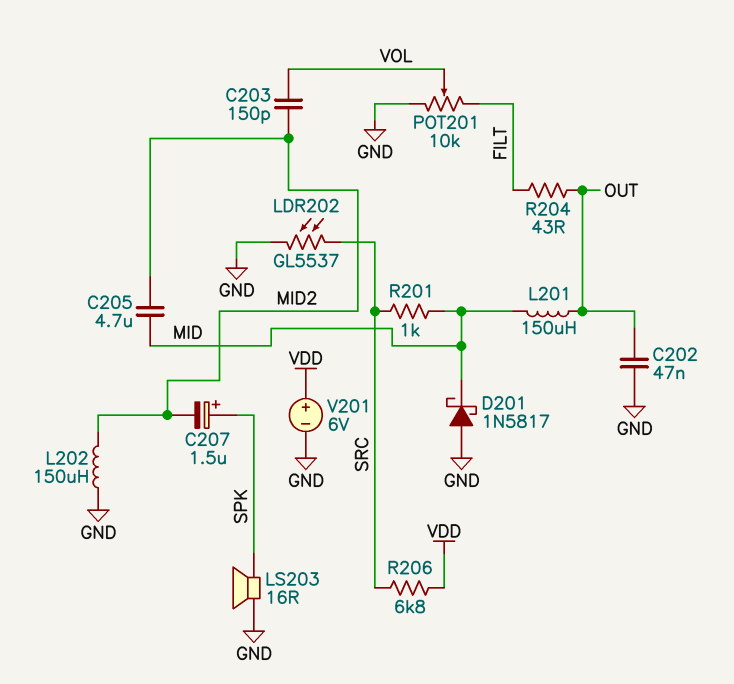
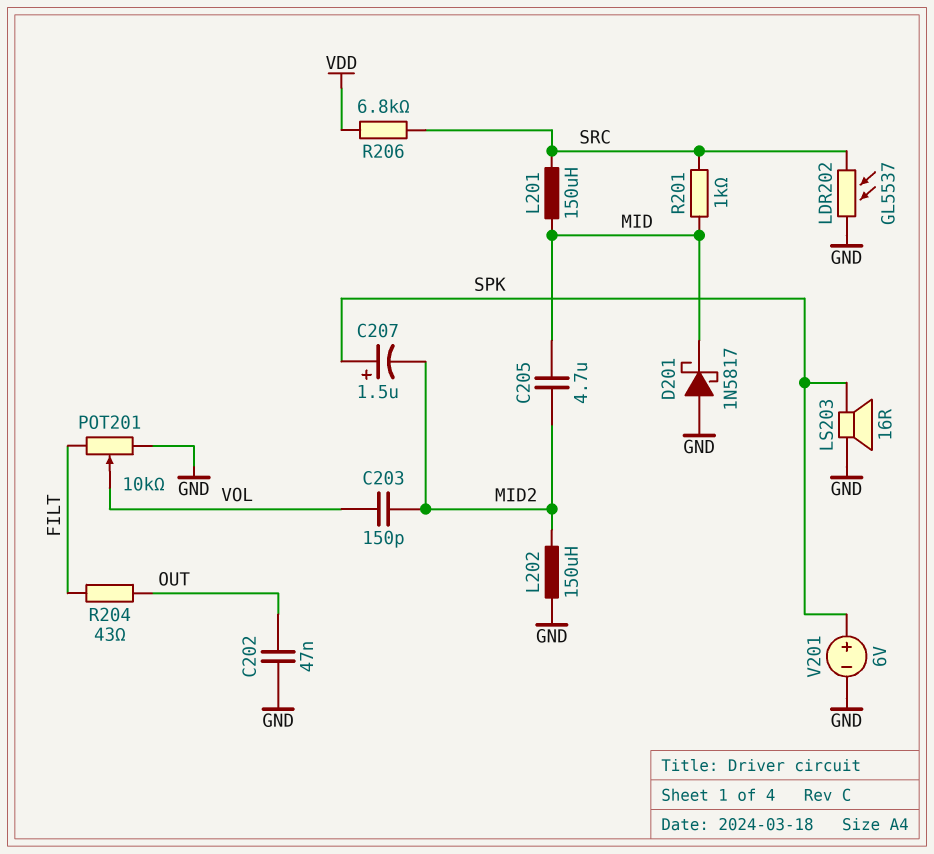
L201: 150uH (MID, OUT) -> 150uH (MID, SRC)
V201: 6V (plus VDD, minus GND) -> 6V (plus SPK, minus GND)

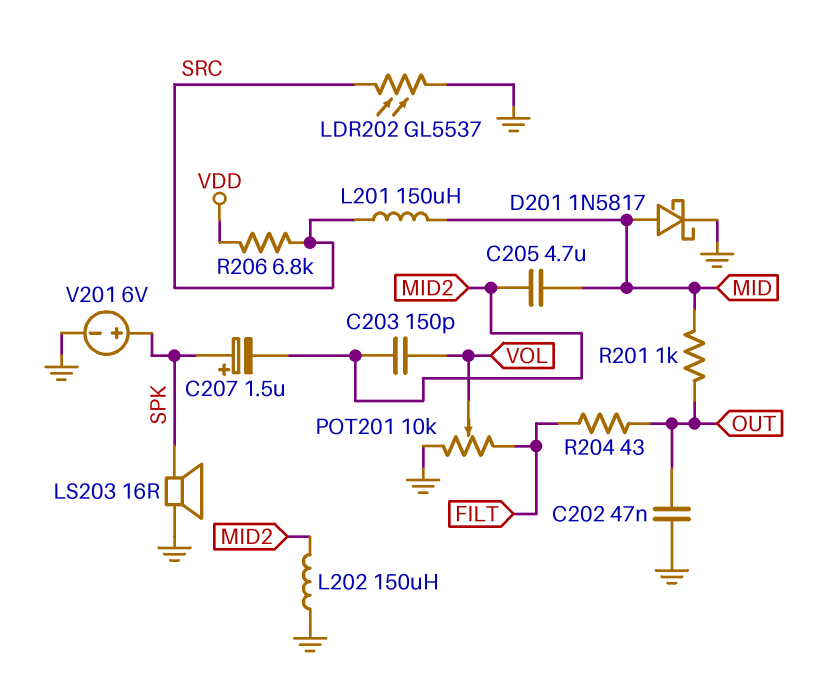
D201: schottky 1N5817 (A GND, K MID) -> schottky 1N5817 (A MID, K GND)
R201: 1k (MID, SRC) -> 1k (MID, OUT)

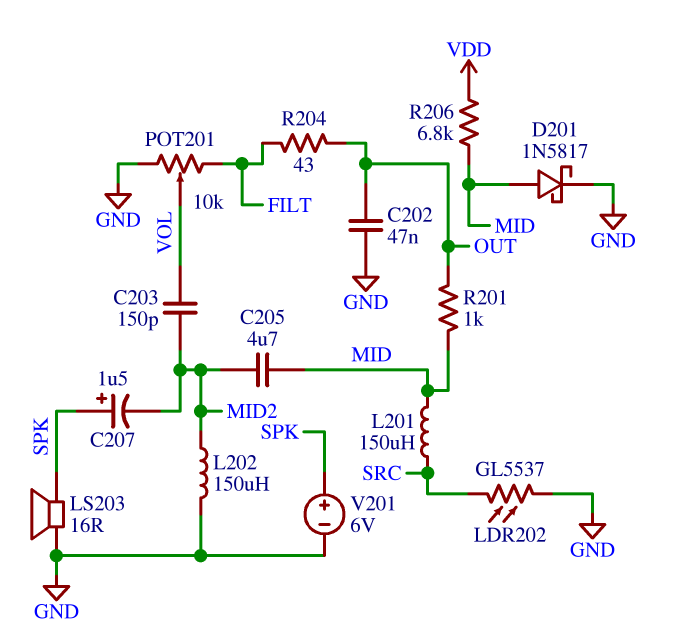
R206: 6.8k (SRC, VDD) -> 6.8k (MID, VDD)

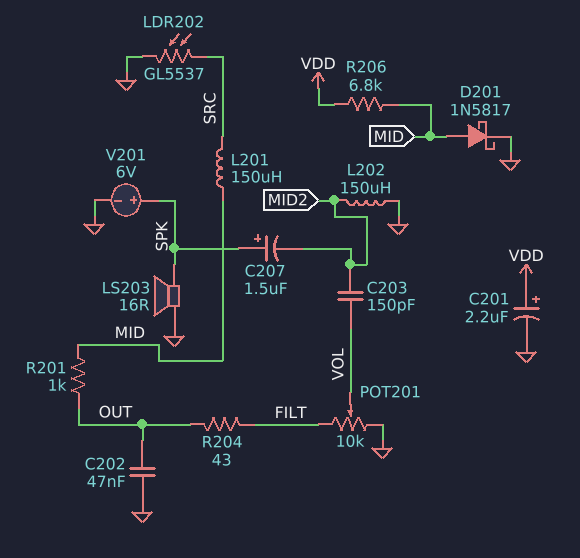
C201: none -> 2.2uF (plus VDD, minus GND)
C205: 4.7uF (MID, MID2) -> none

